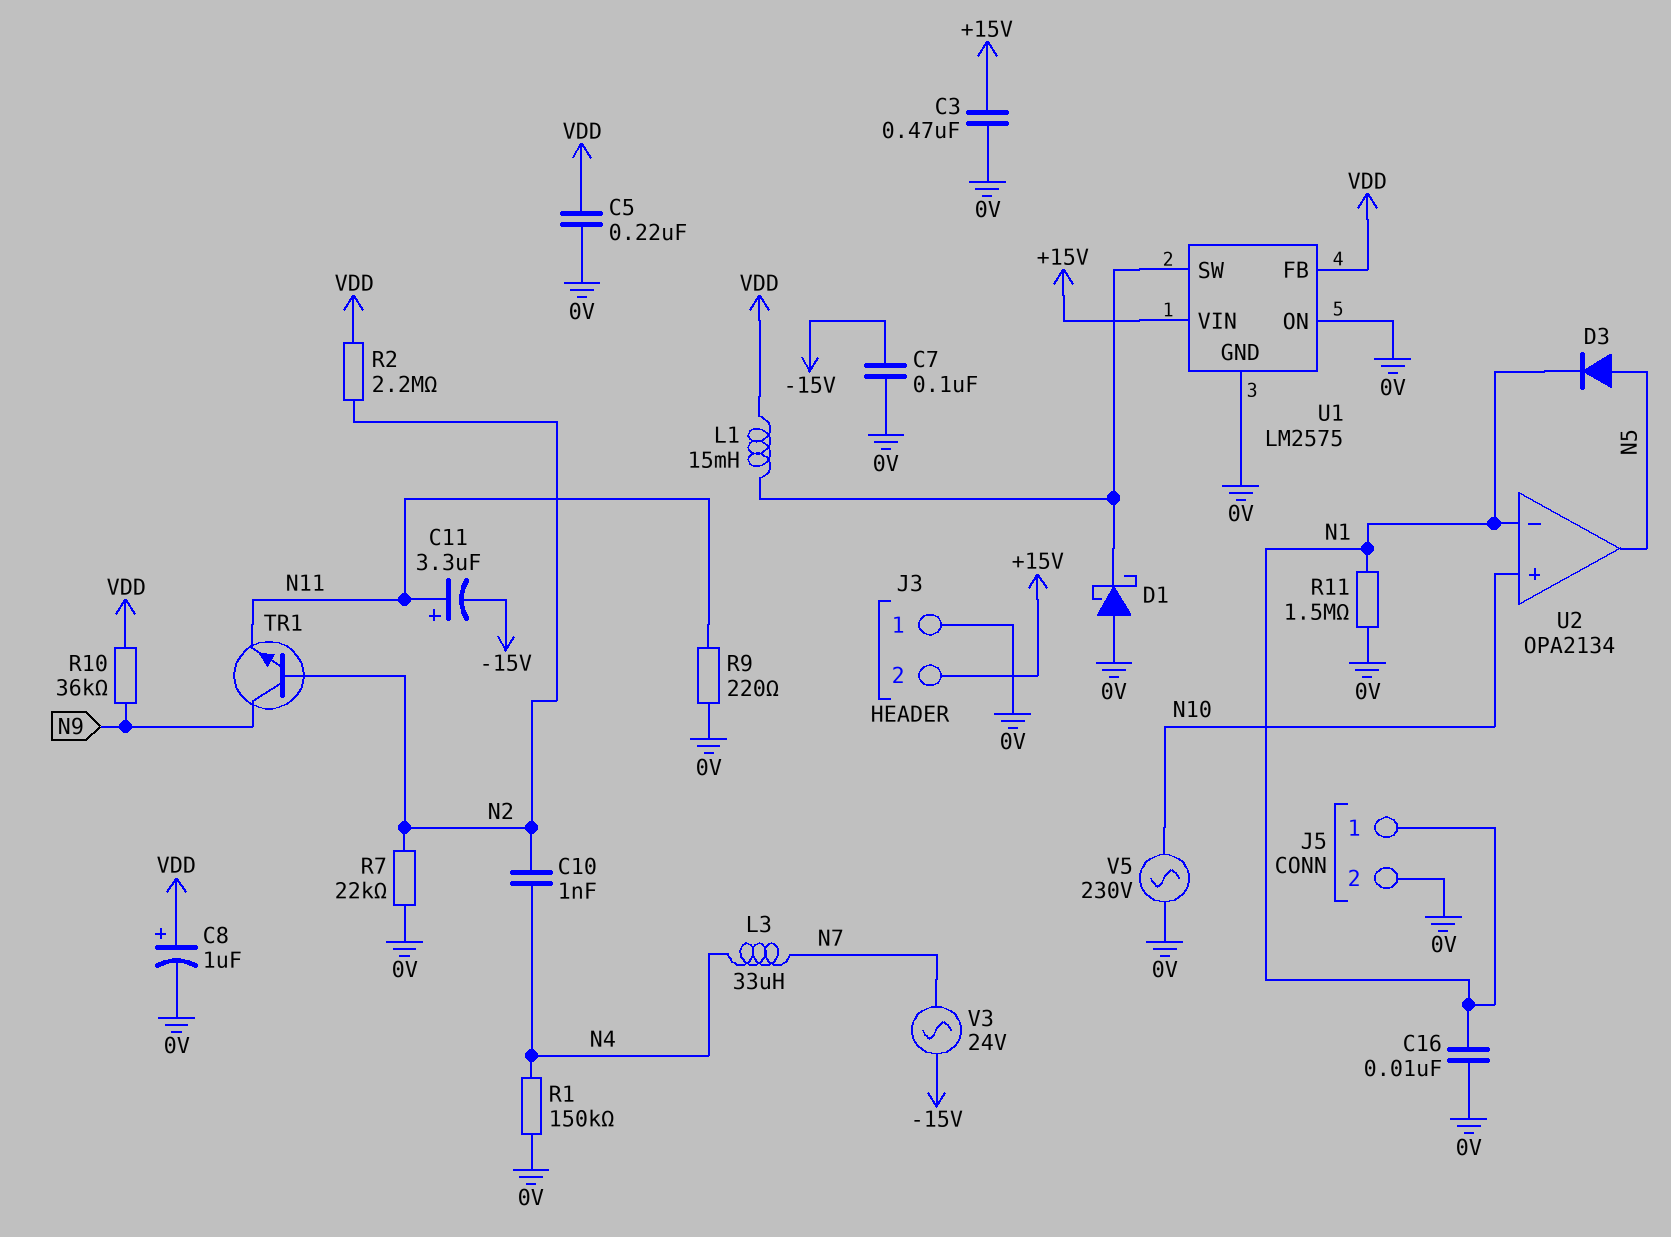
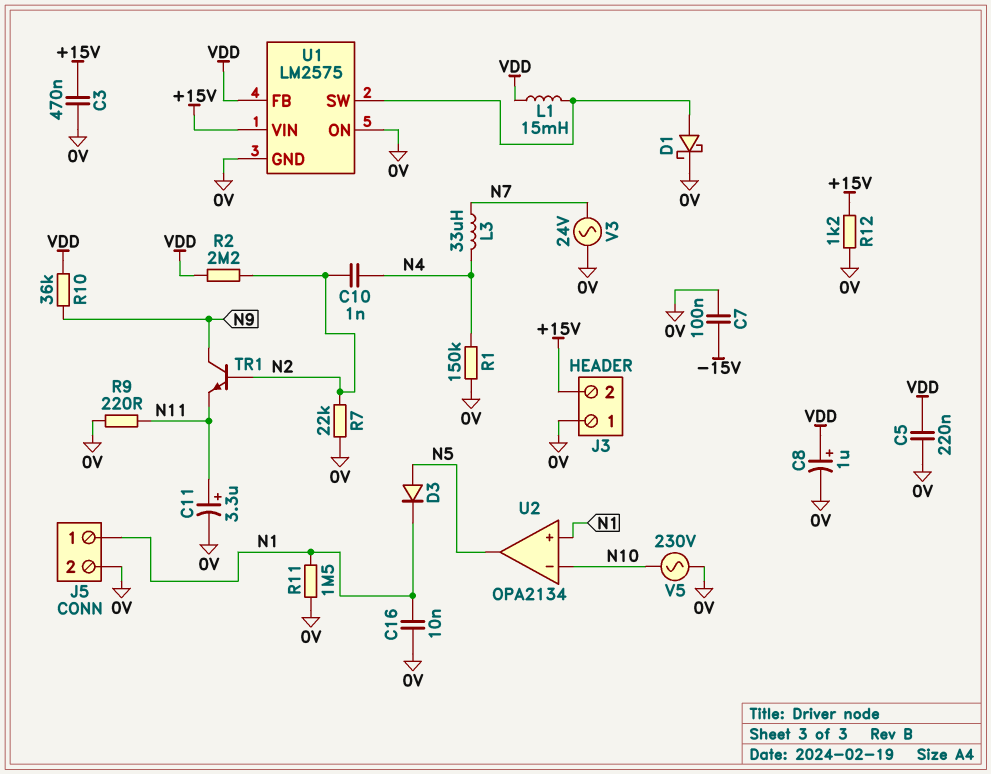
C11: 3.3uF (plus N11, minus -15V) -> 3.3uF (plus N11, minus 0V)
D1: schottky (A 0V, K U1/SW) -> schottky (A U1/SW, K 0V)
R12: none -> 1.2k (+15V, 0V)
U2 pin in+: N10 -> N1
U2 pin in-: N1 -> N10
V3: AC 24V (-15V, N7) -> AC 24V (0V, N7)

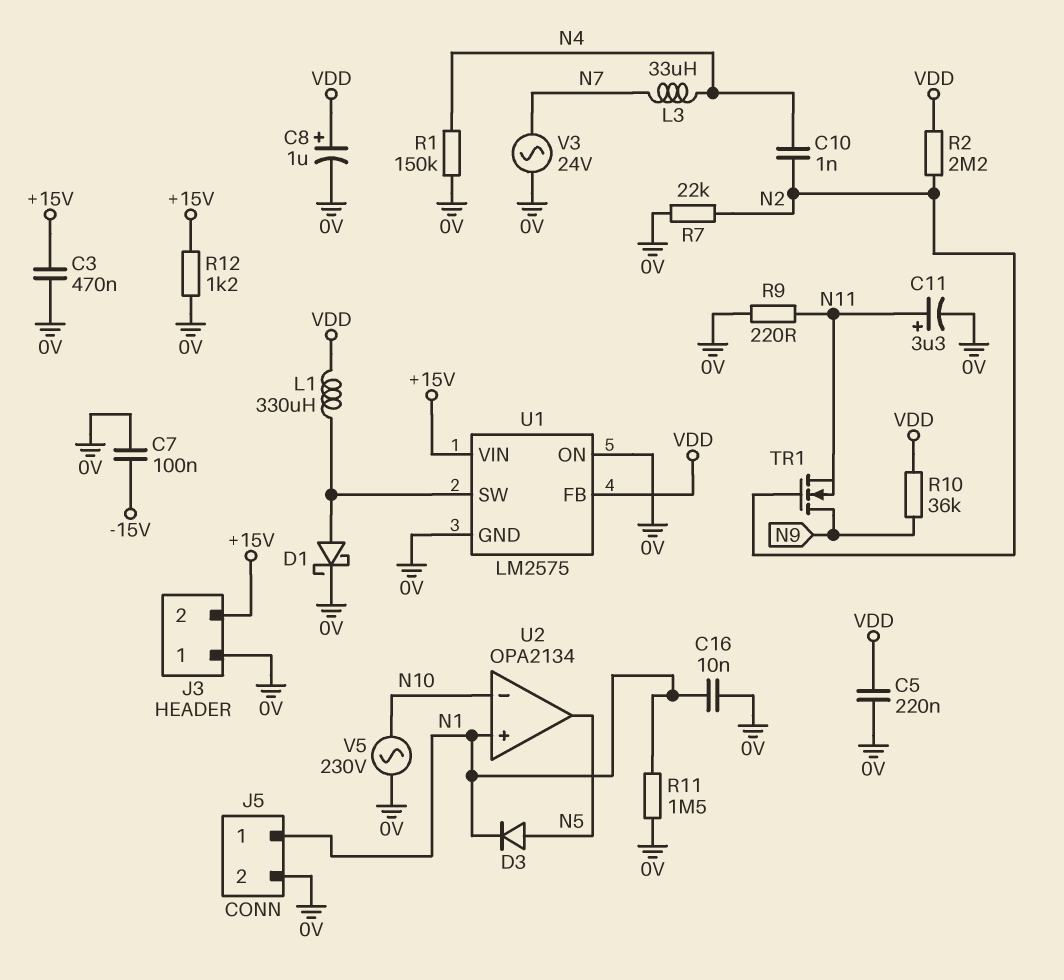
L1: 15mH (U1/SW, VDD) -> 330uH (U1/SW, VDD)
TR1: NPN (B N2, C N9, E N11) -> NMOS (G N2, D N9, S N11)

